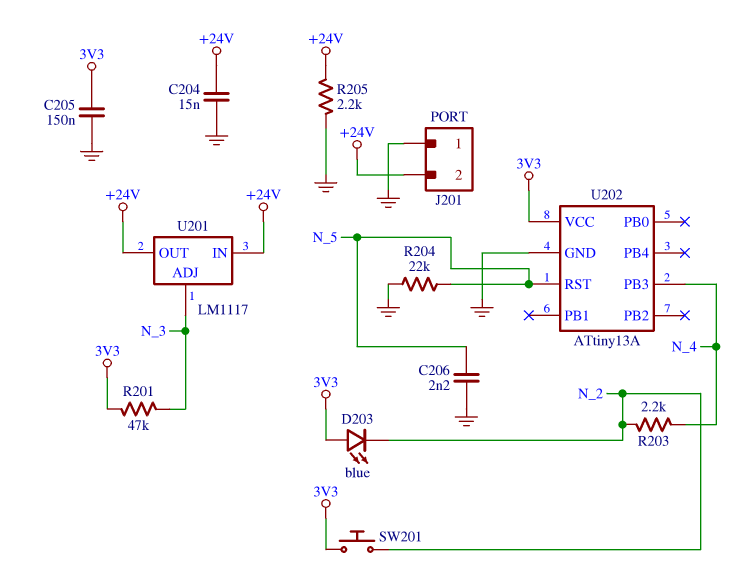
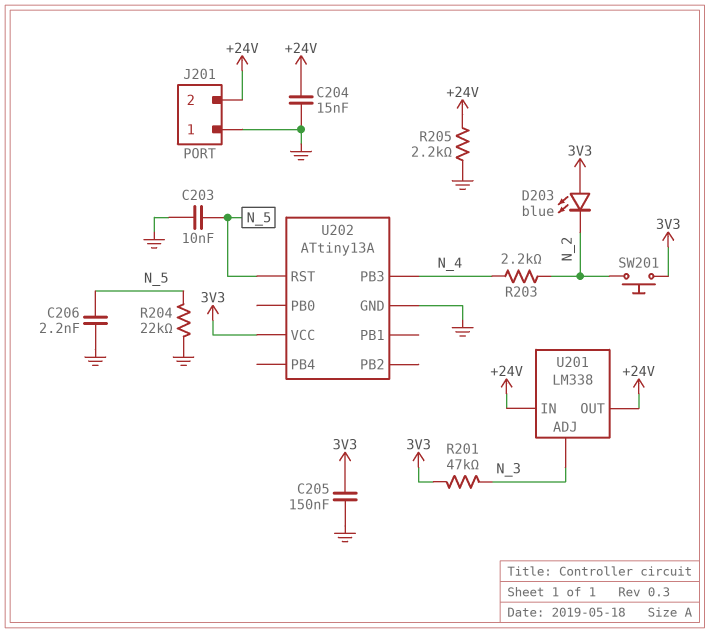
C203: none -> 10nF (GND, N_5)
U201: LM1117 -> LM338

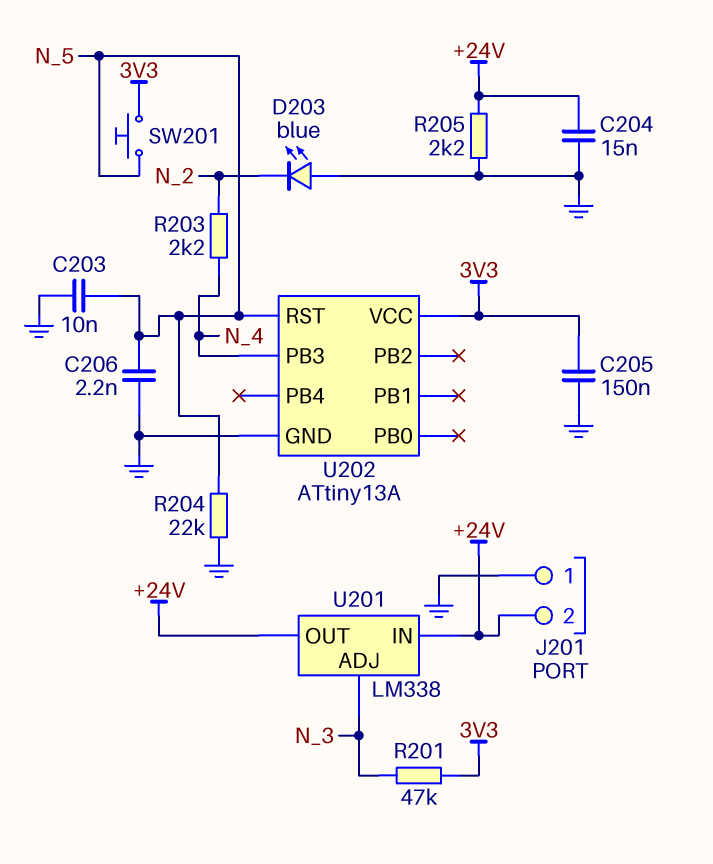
D203: LED blue (A 3V3, K N_2) -> LED blue (A GND, K N_2)
SW201: button (3V3, N_2) -> button (3V3, N_5)

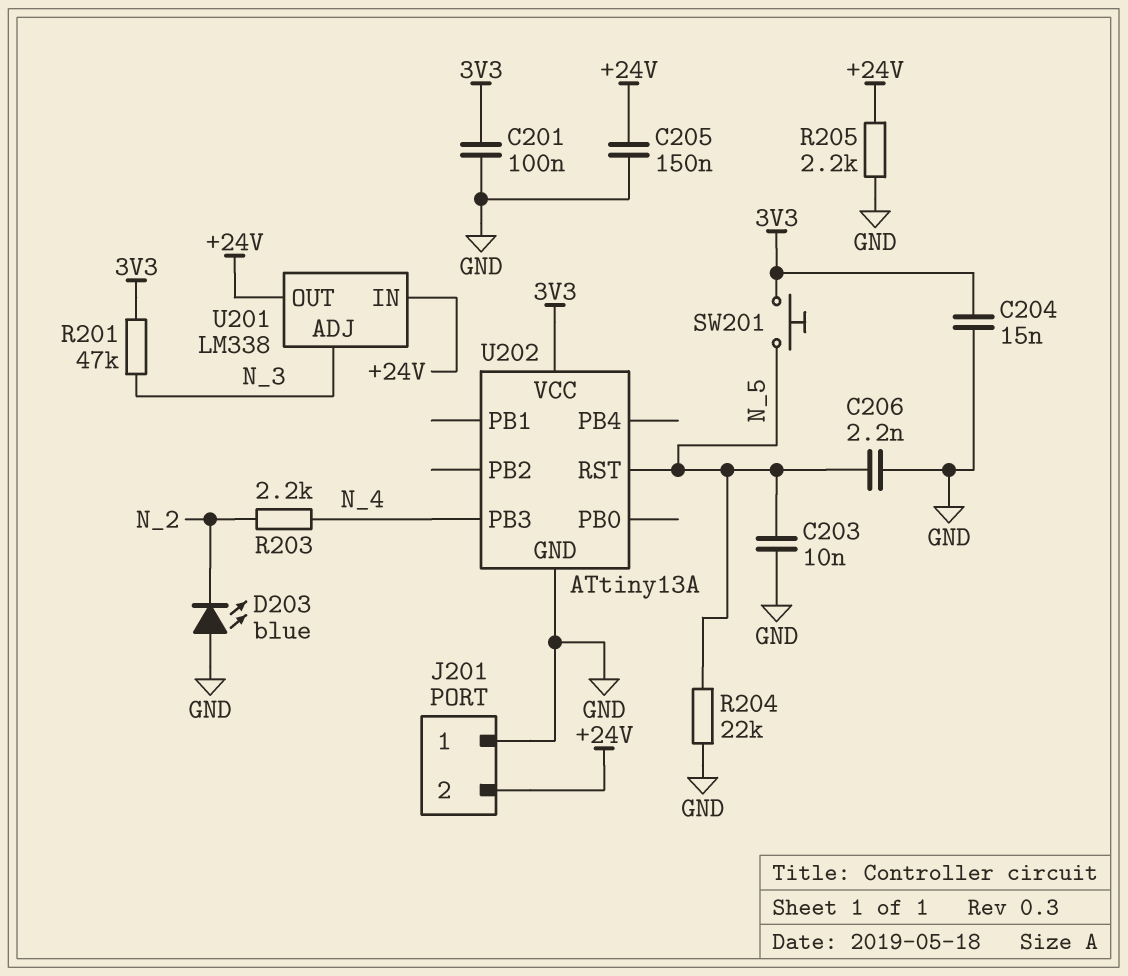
C201: none -> 100nF (3V3, GND)
C204: 15nF (+24V, GND) -> 15nF (3V3, GND)
C205: 150nF (3V3, GND) -> 150nF (+24V, GND)

